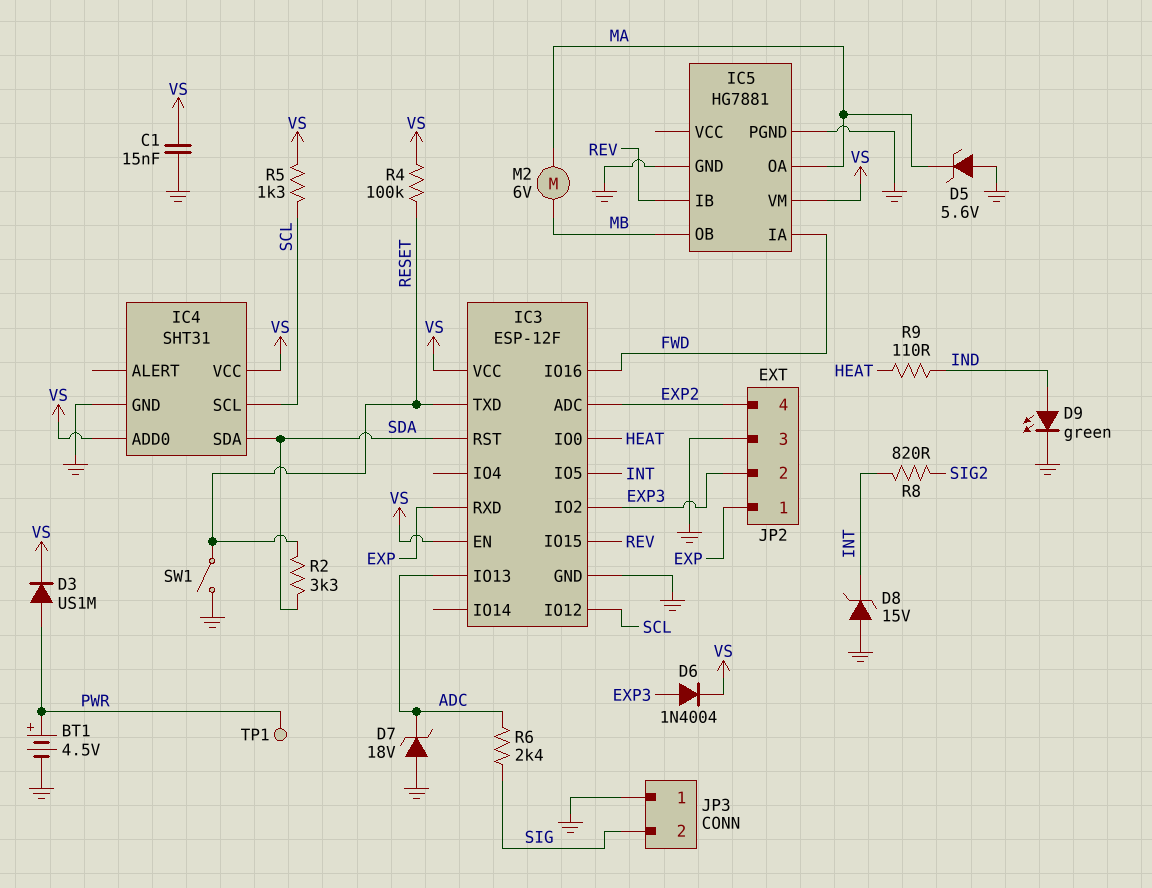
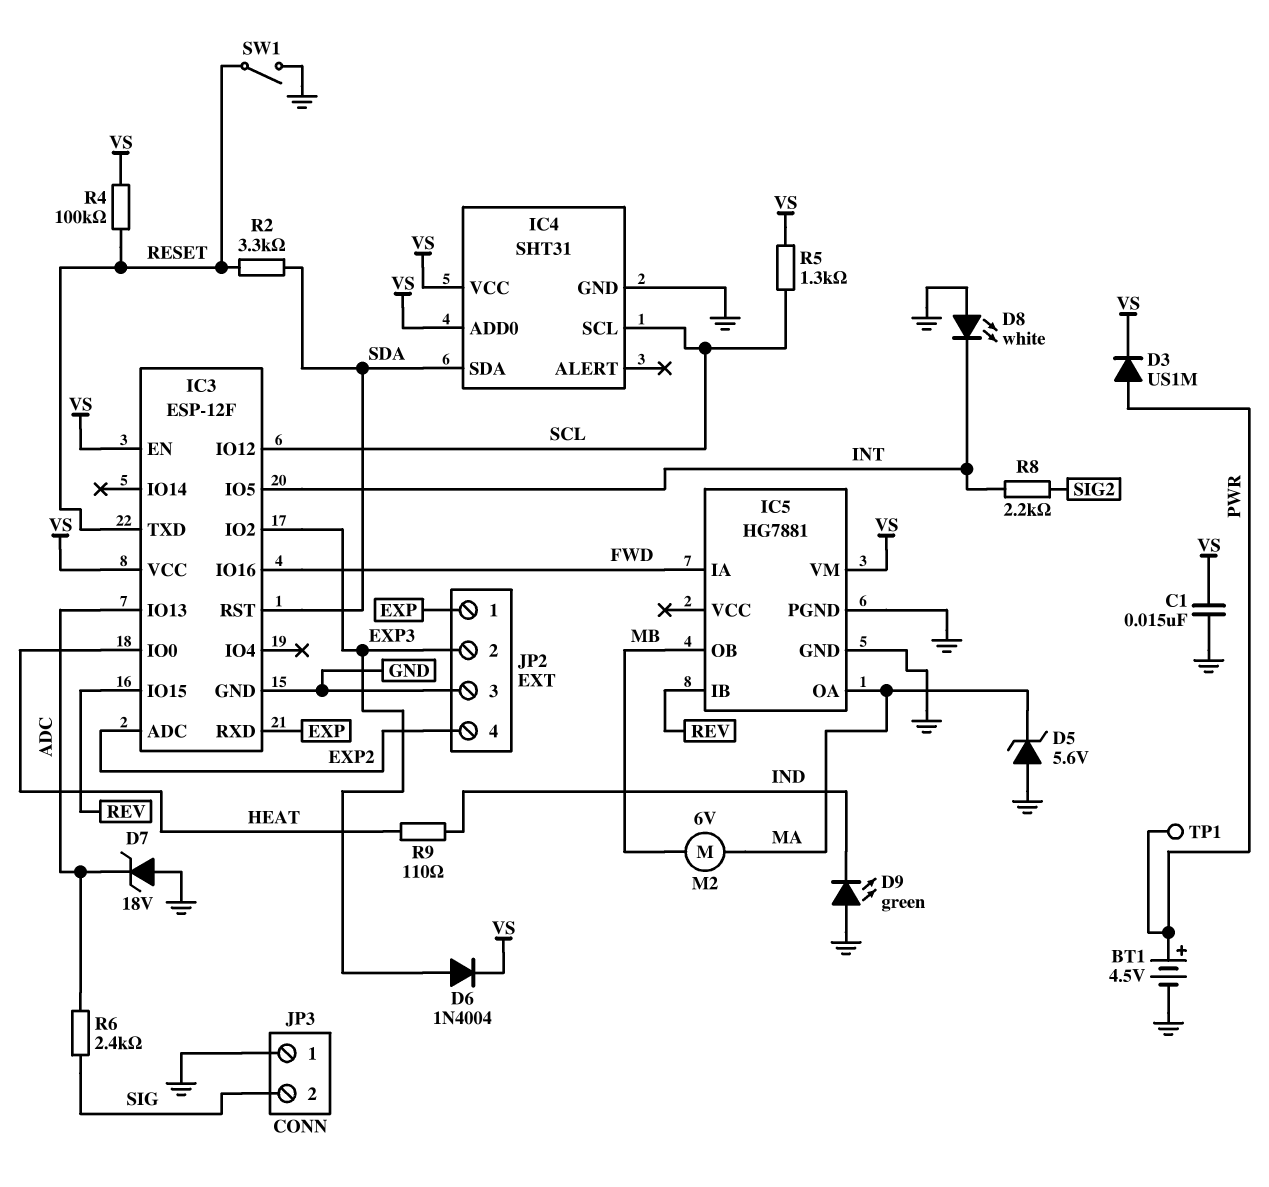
D8: zener 15V (A GND, K INT) -> LED white (A GND, K INT)
D9: LED green (A IND, K GND) -> LED green (A GND, K IND)
R8: 820 (INT, SIG2) -> 2.2k (INT, SIG2)

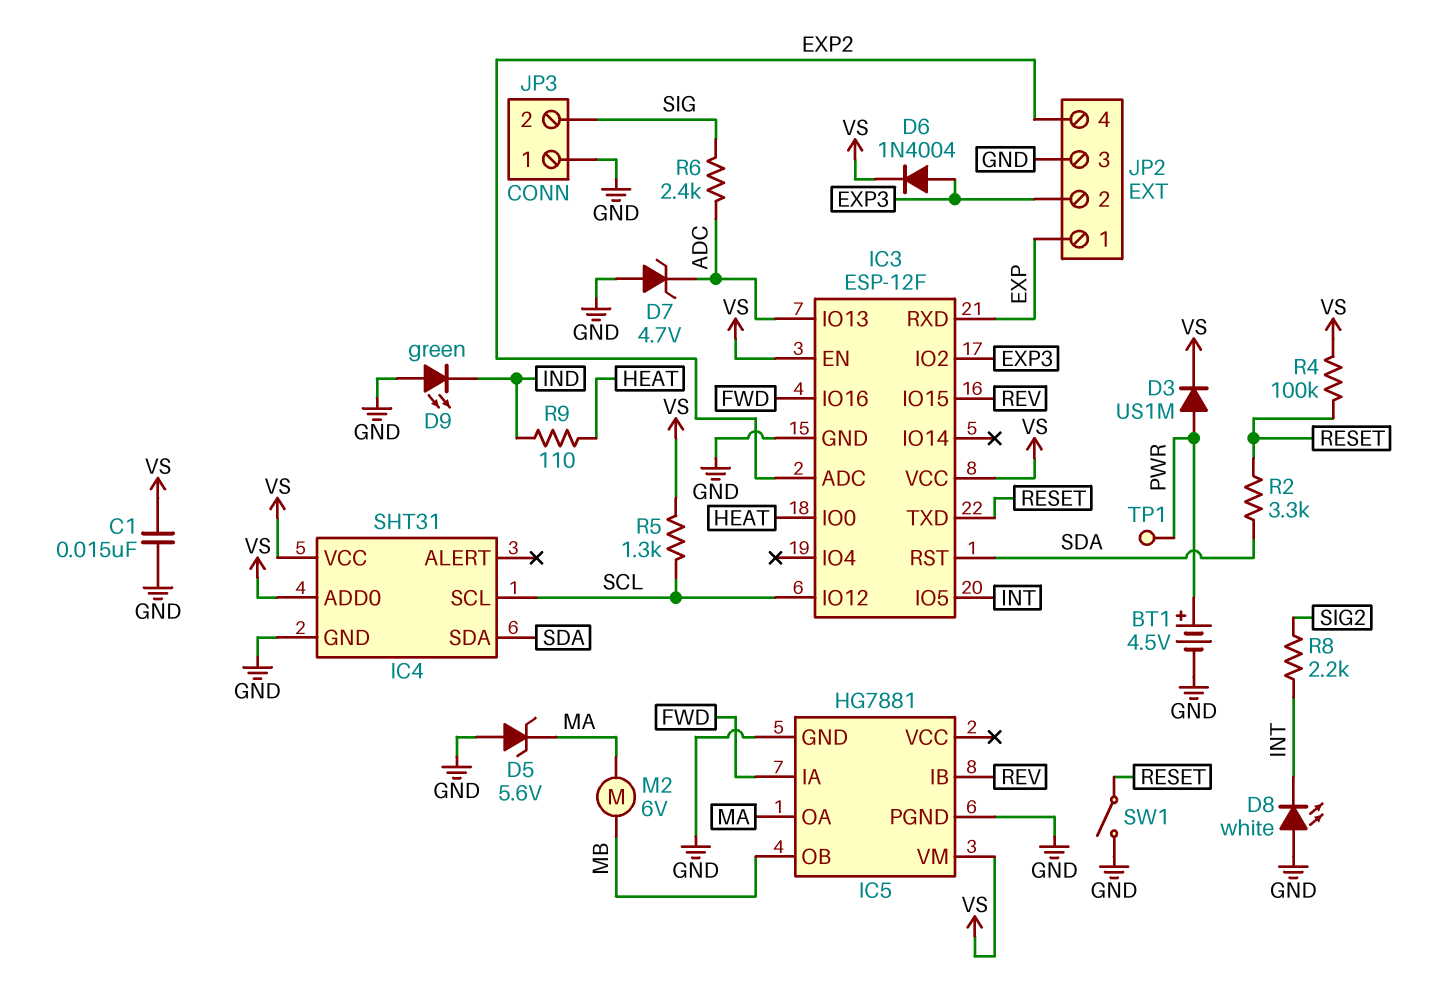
D7: zener 18V (A GND, K ADC) -> zener 4.7V (A GND, K ADC)

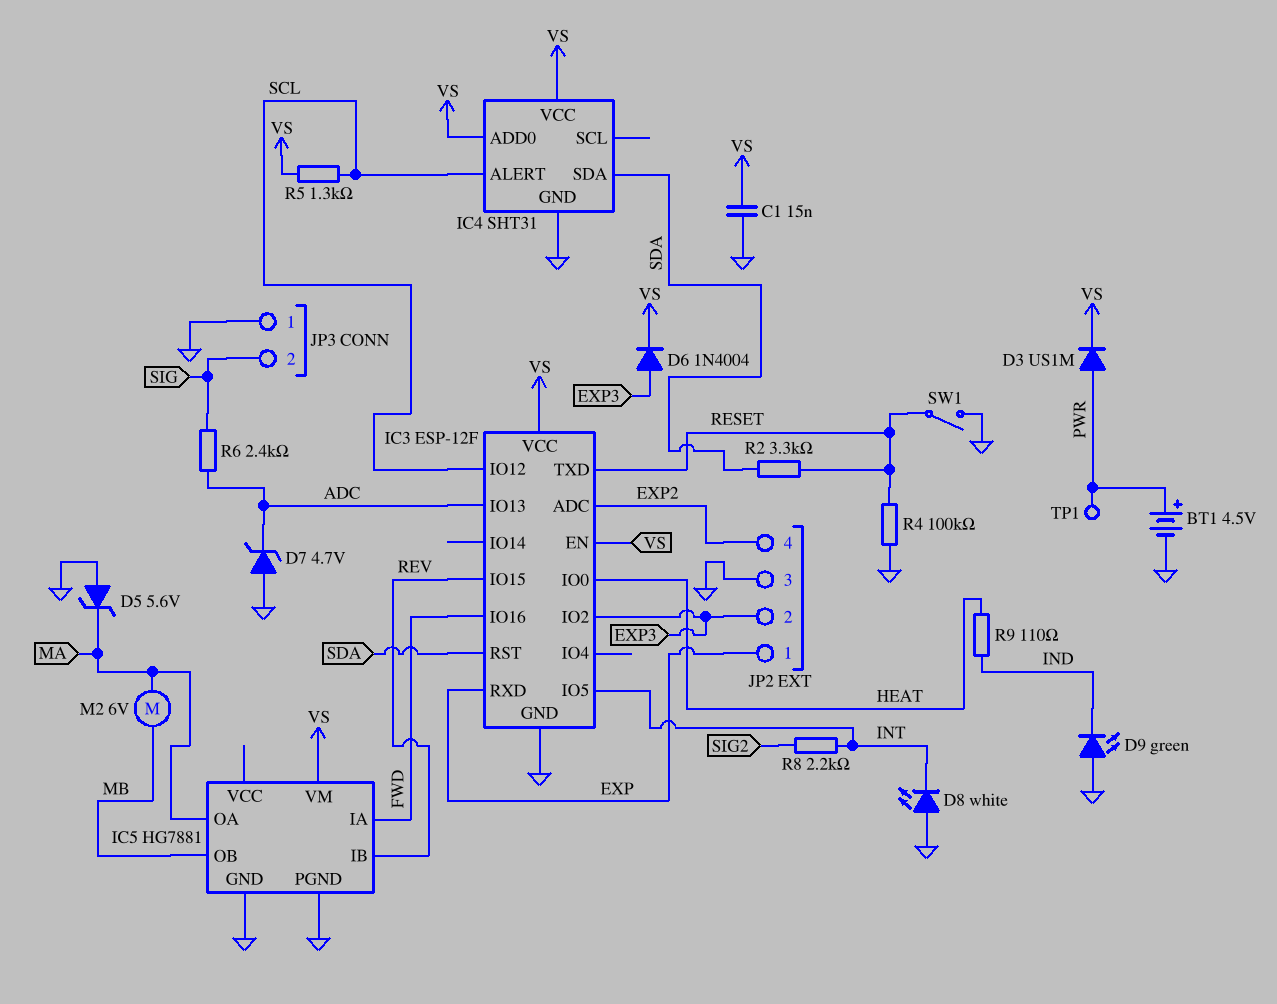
IC4 pin ALERT: none -> SCL
IC4 pin SCL: SCL -> none
R4: 100k (RESET, VS) -> 100k (GND, RESET)

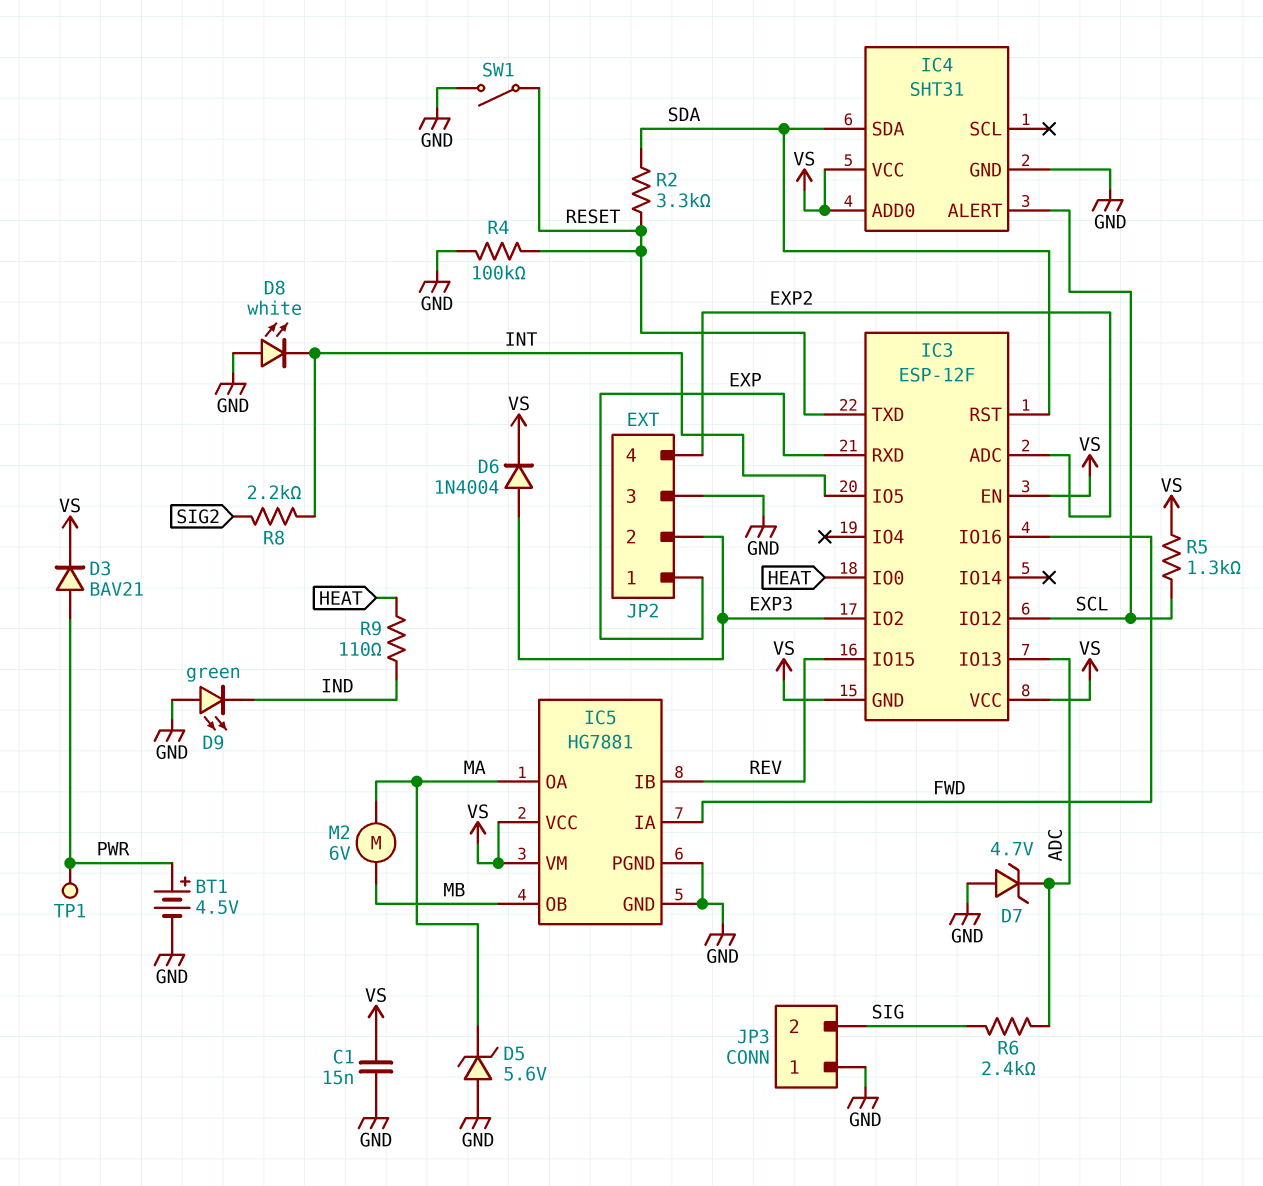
D3: diode US1M (A PWR, K VS) -> diode BAV21 (A PWR, K VS)
IC3 pin GND: GND -> VS
IC5 pin VCC: none -> VS

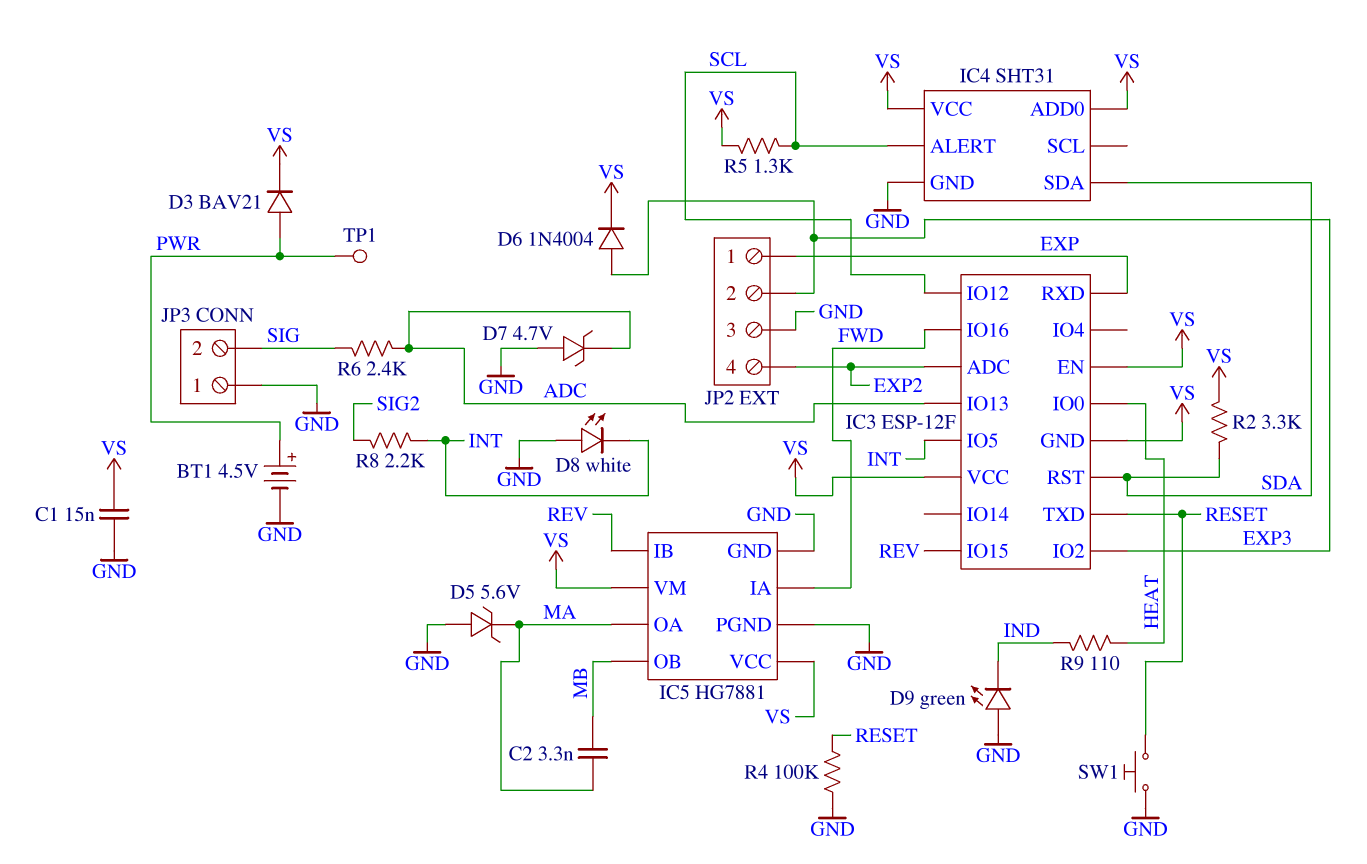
C2: none -> 3.3nF (MA, MB)
M2: motor 6V (MA, MB) -> none
R2: 3.3k (RESET, SDA) -> 3.3k (SDA, VS)
SW1: switch (GND, RESET) -> button (GND, RESET)

